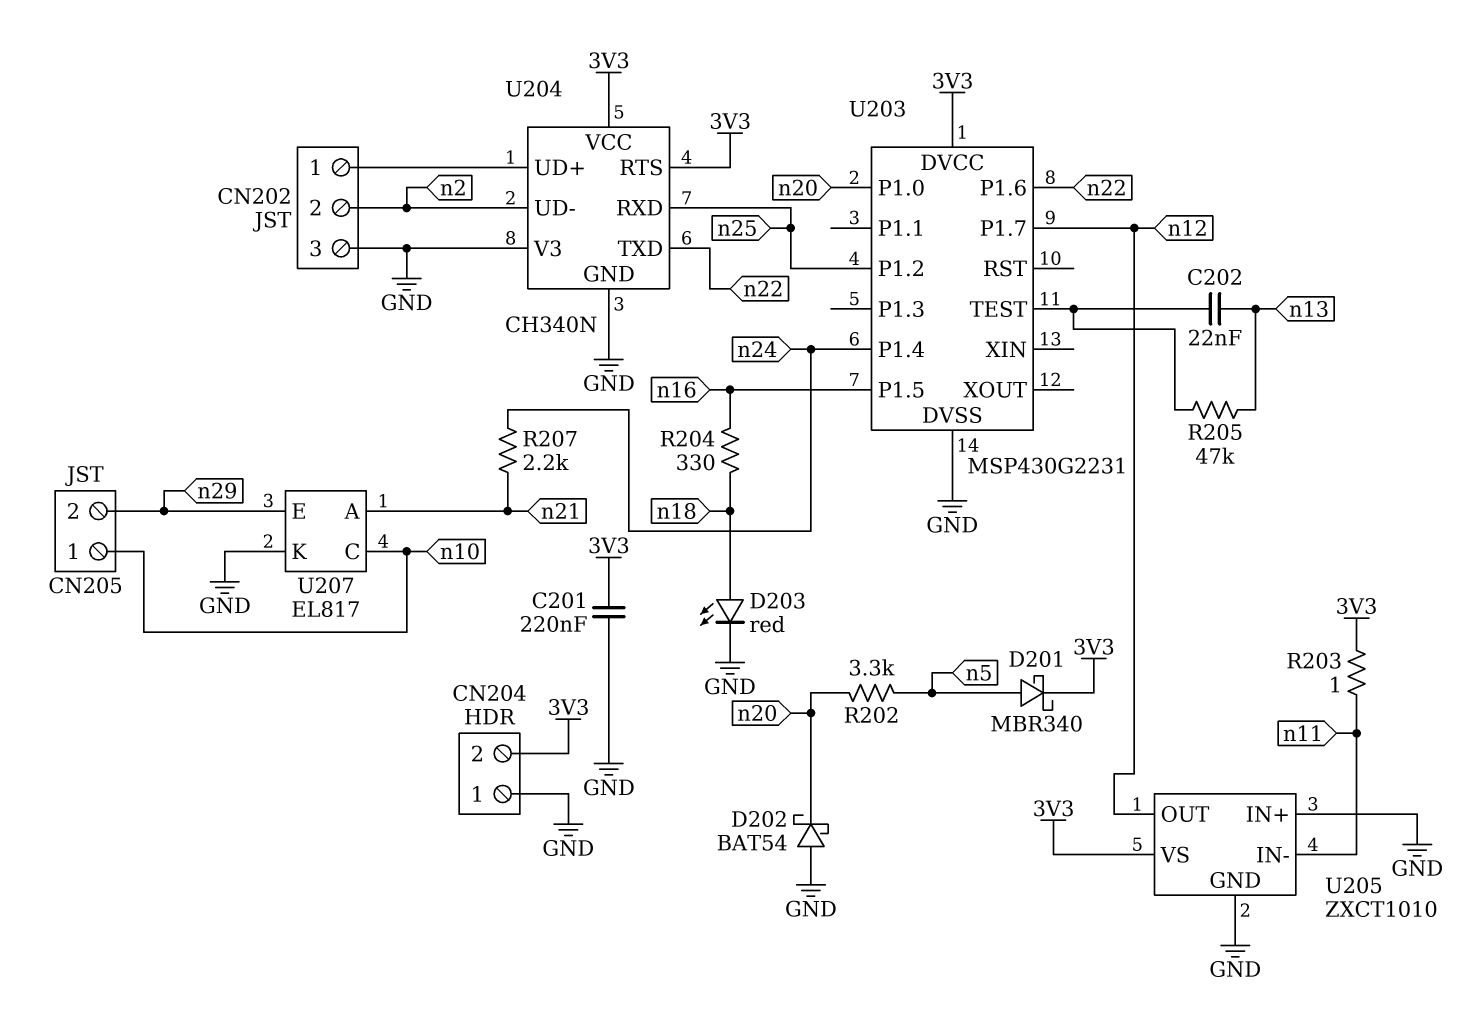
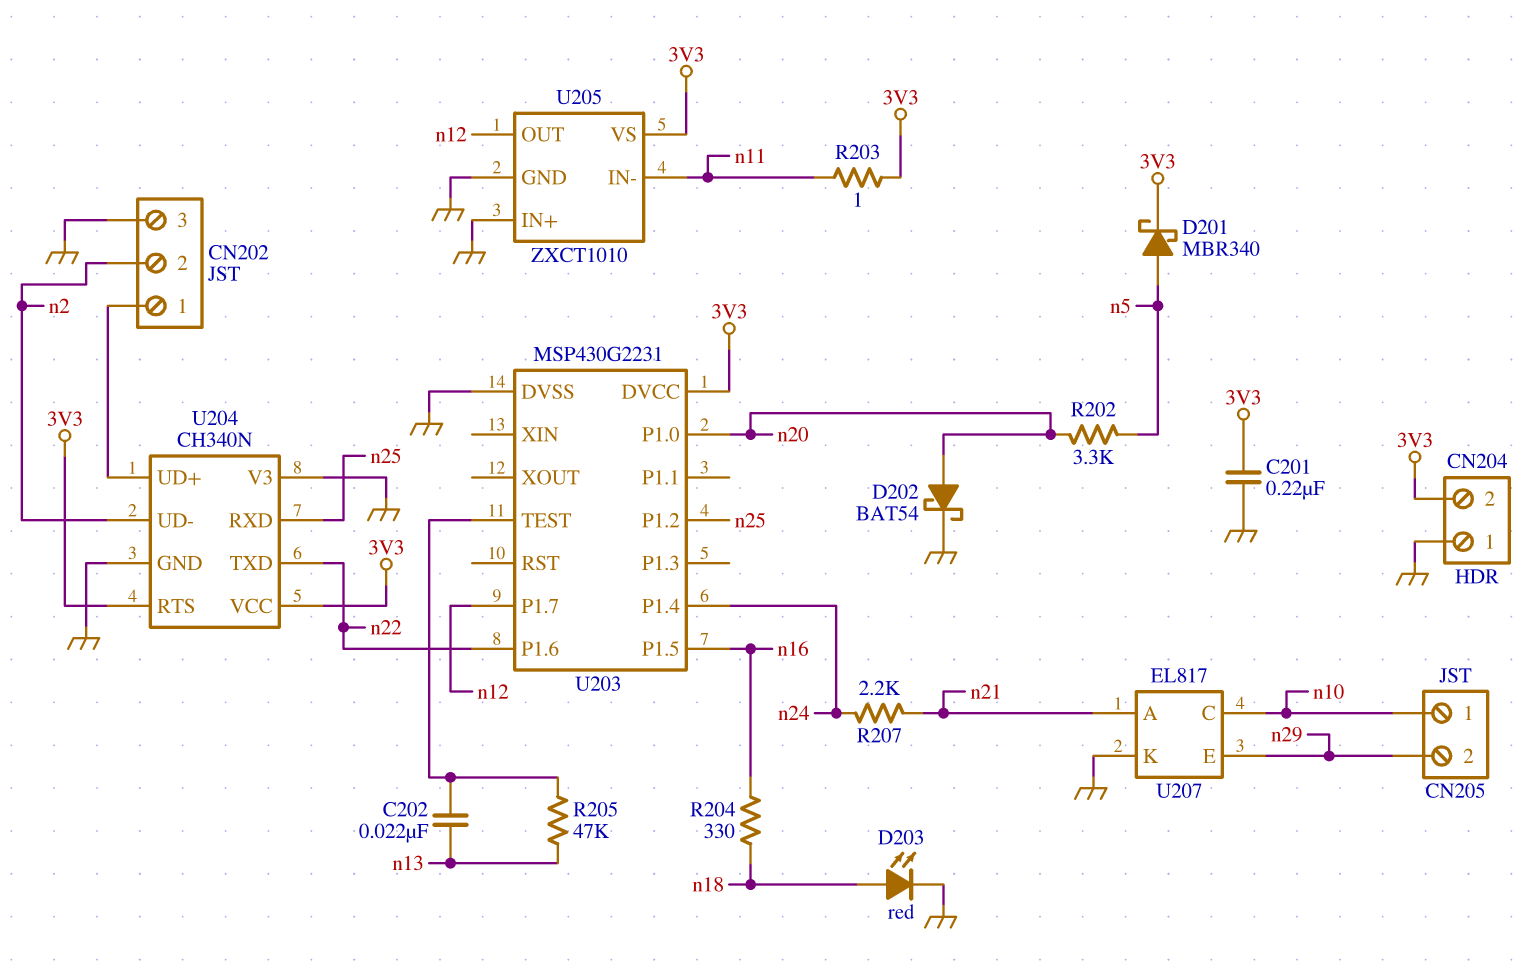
D202: schottky BAT54 (A GND, K n20) -> schottky BAT54 (A n20, K GND)

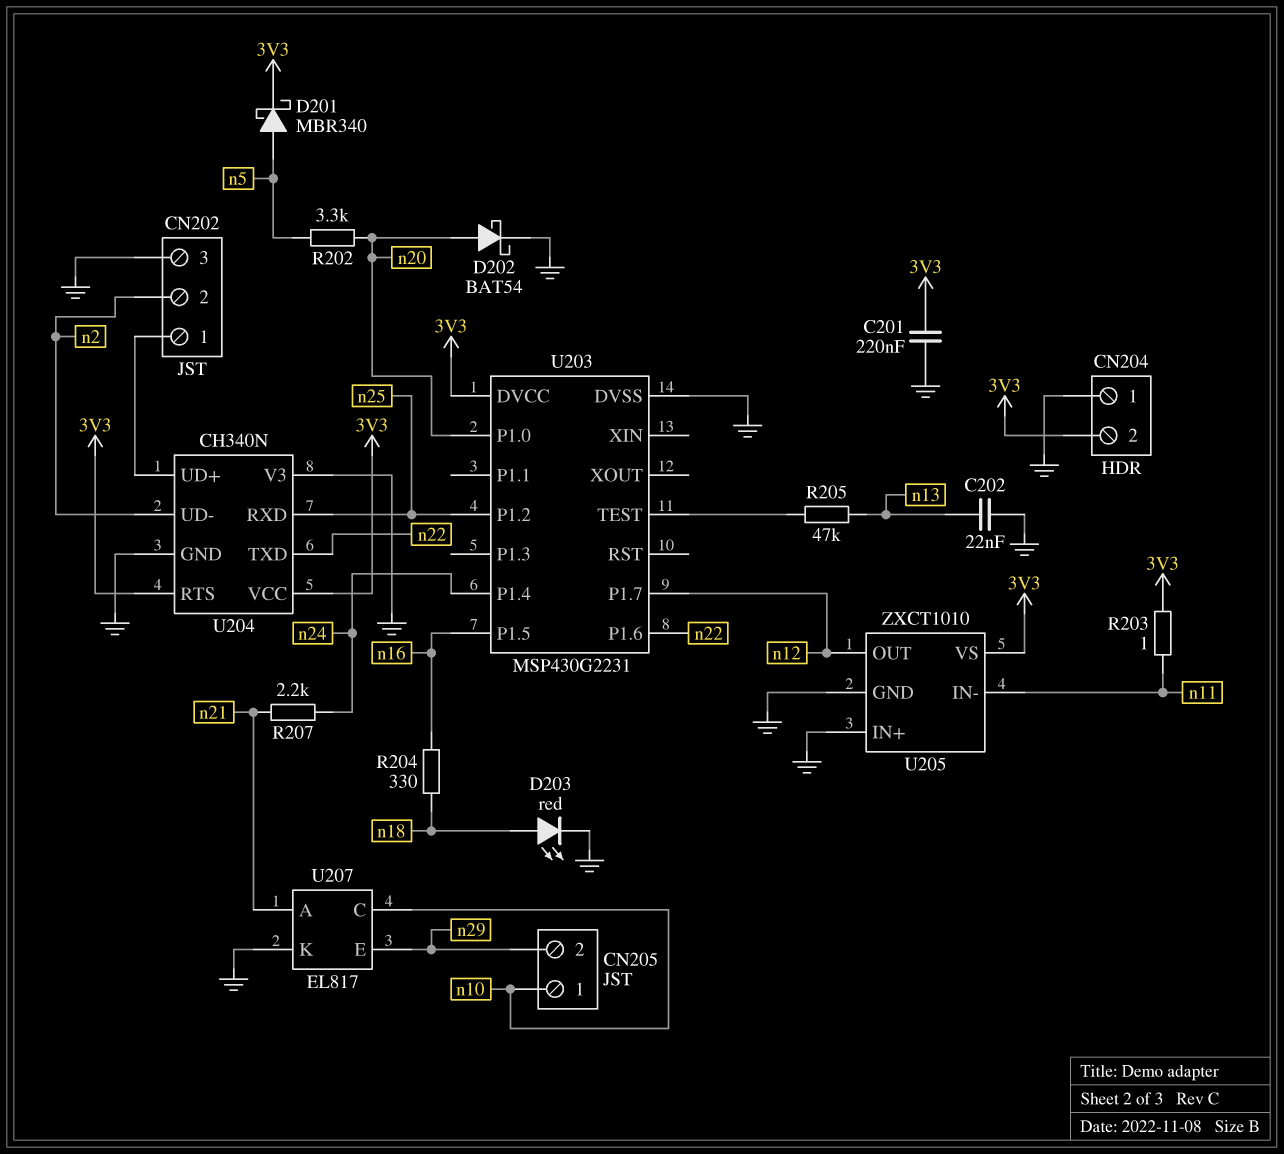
C202: 22nF (U203/TEST, n13) -> 22nF (GND, n13)

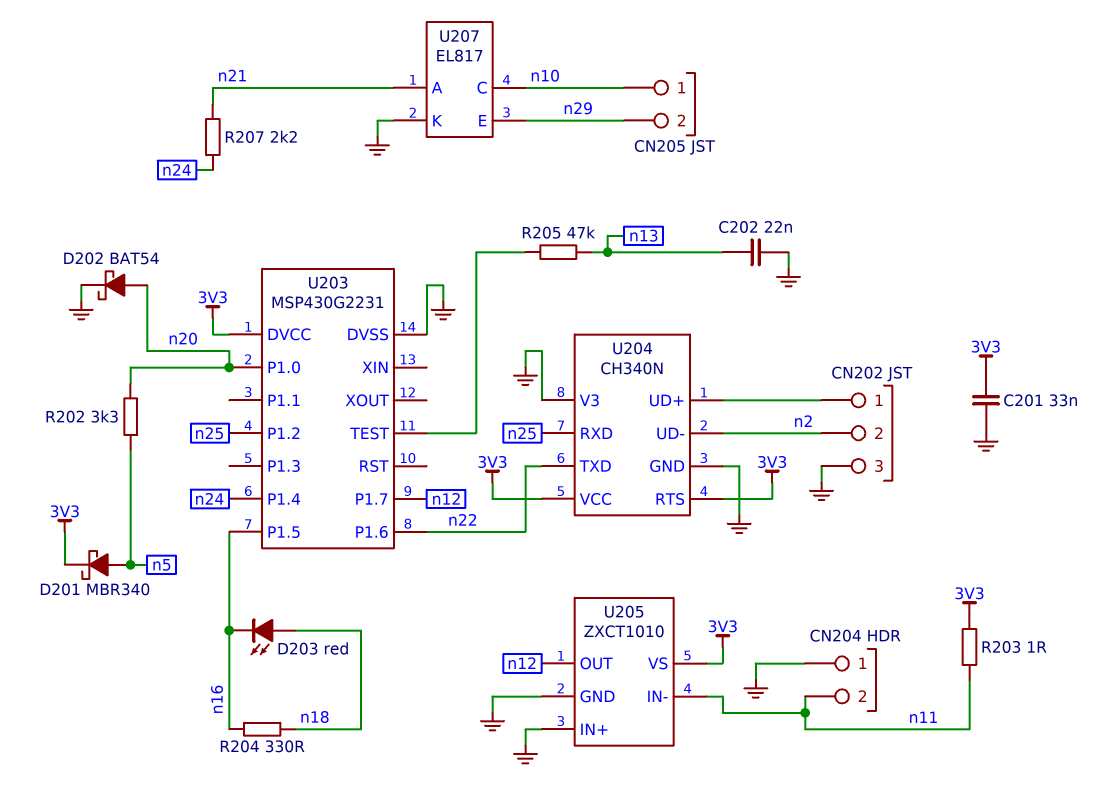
C201: 220nF (3V3, GND) -> 33nF (3V3, GND)
CN204 pin 2: 3V3 -> n11
D203: LED red (A n18, K GND) -> LED red (A n18, K n16)

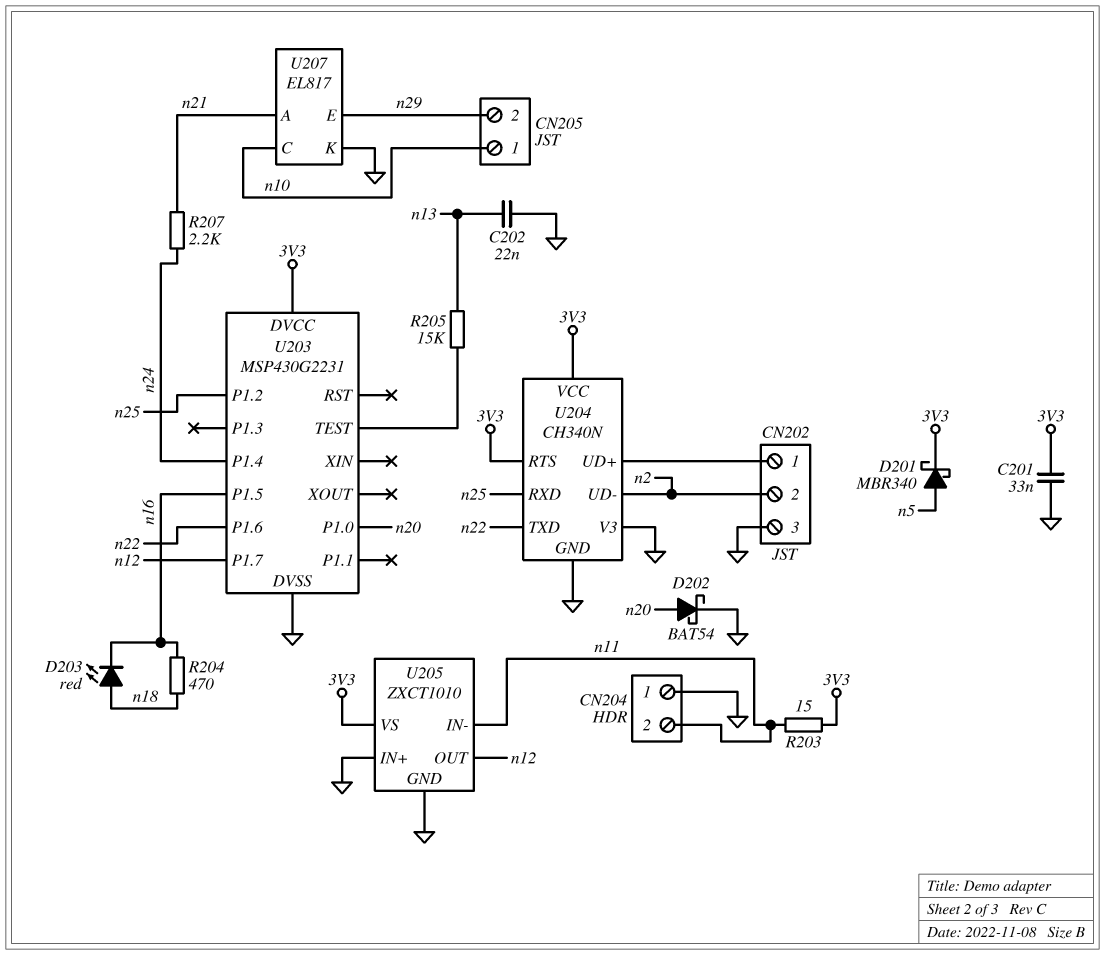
R202: 3.3k (n5, n20) -> none
R203: 1 (3V3, n11) -> 15 (3V3, n11)
R204: 330 (n16, n18) -> 470 (n16, n18)
R205: 47k (U203/TEST, n13) -> 15k (U203/TEST, n13)

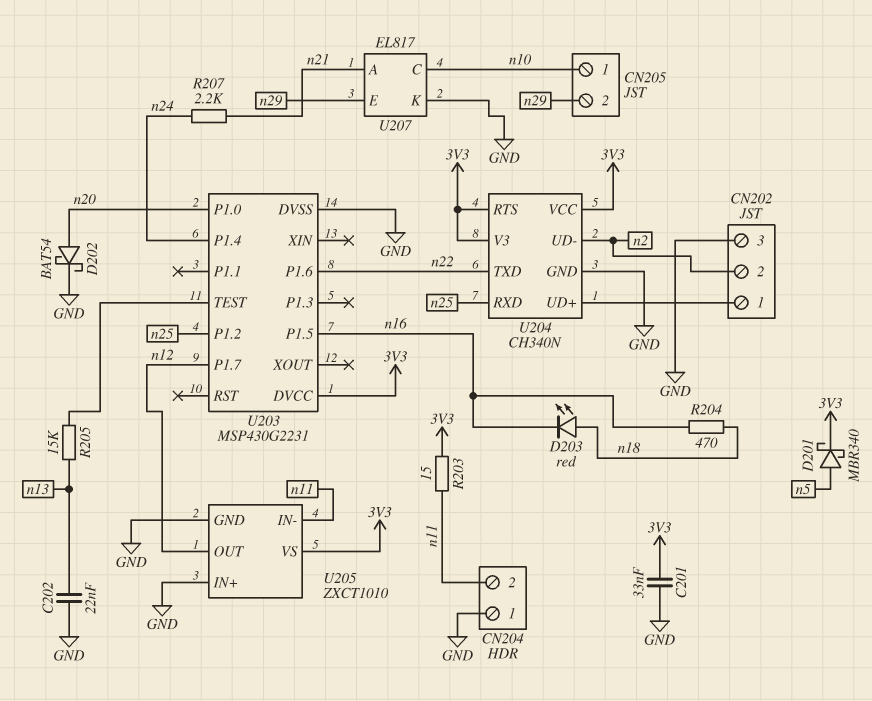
U204 pin V3: GND -> 3V3

